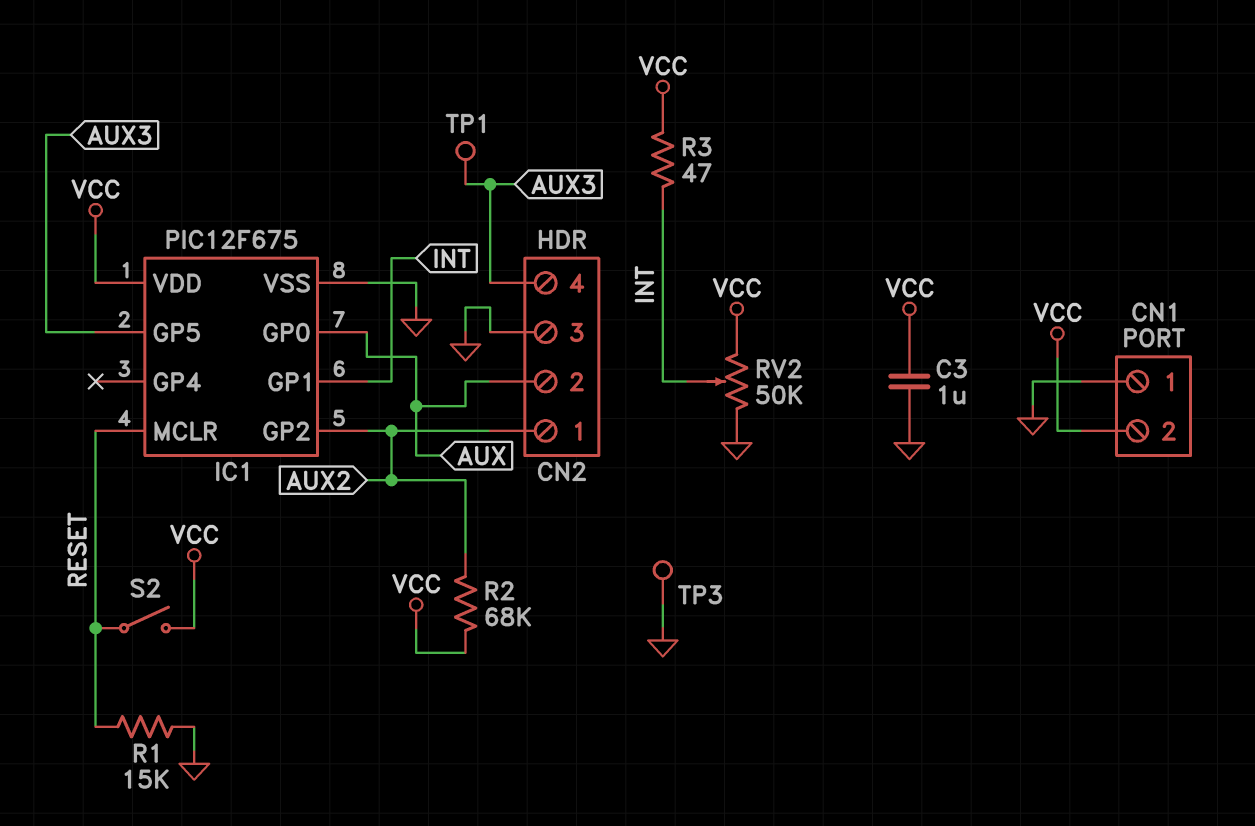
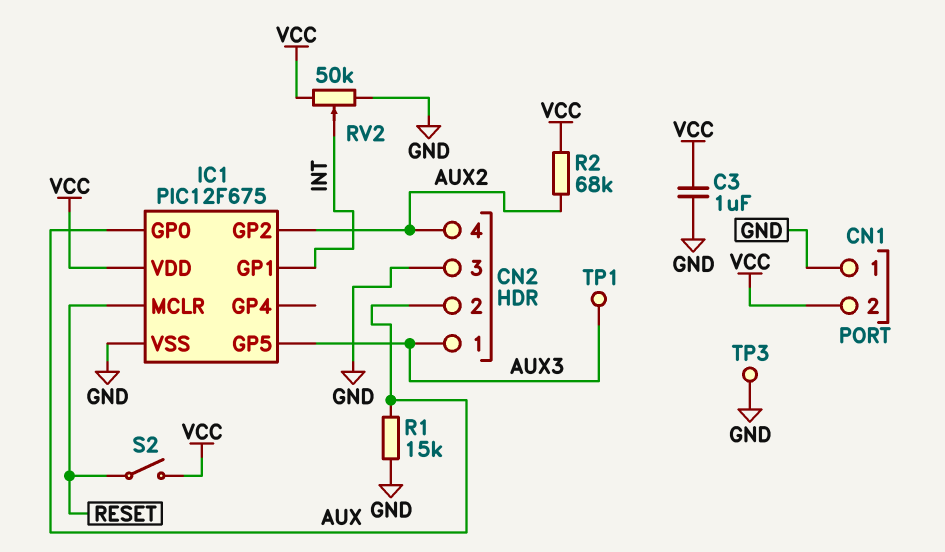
CN2 pin 1: AUX2 -> AUX3
CN2 pin 4: AUX3 -> AUX2
R1: 15k (GND, RESET) -> 15k (AUX, GND)
R3: 47 (INT, VCC) -> none

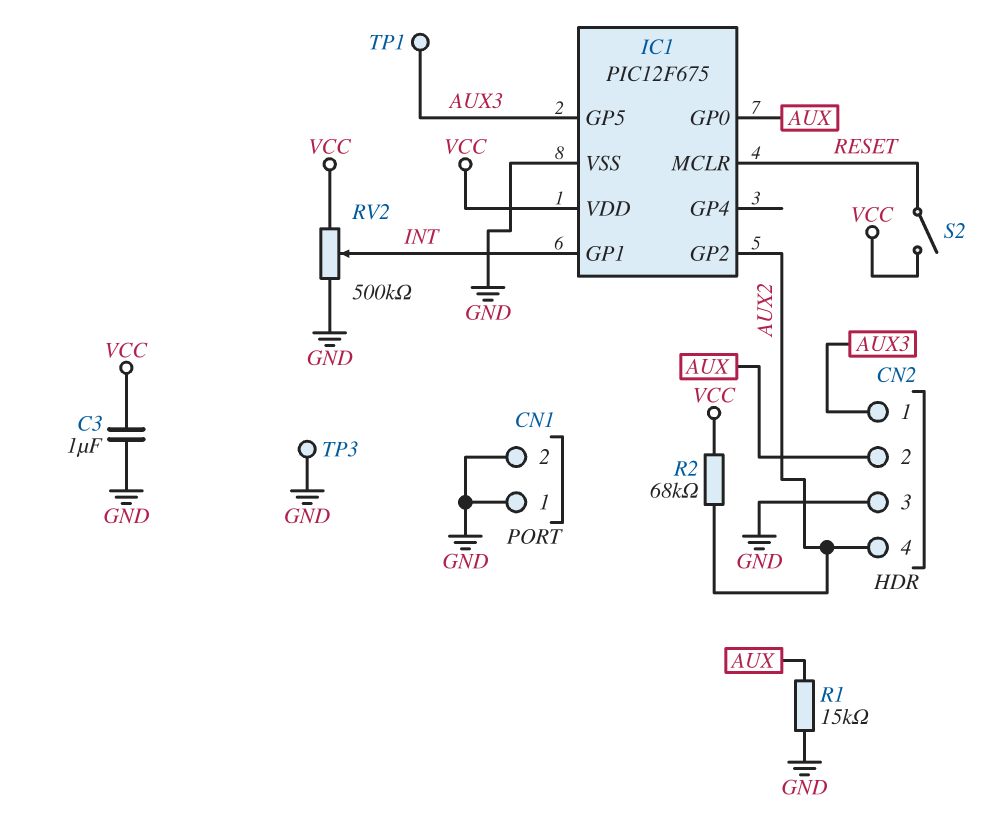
CN1 pin 2: VCC -> GND
RV2: 50k (GND, VCC, wiper INT) -> 500k (GND, VCC, wiper INT)

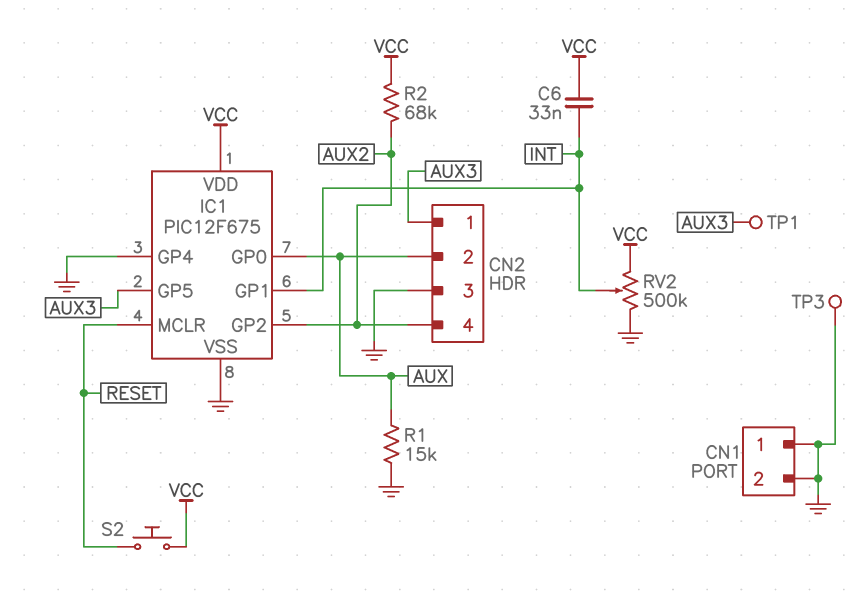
C3: 1uF (GND, VCC) -> none
C6: none -> 33nF (INT, VCC)
IC1 pin GP4: none -> GND
S2: switch (RESET, VCC) -> button (RESET, VCC)

